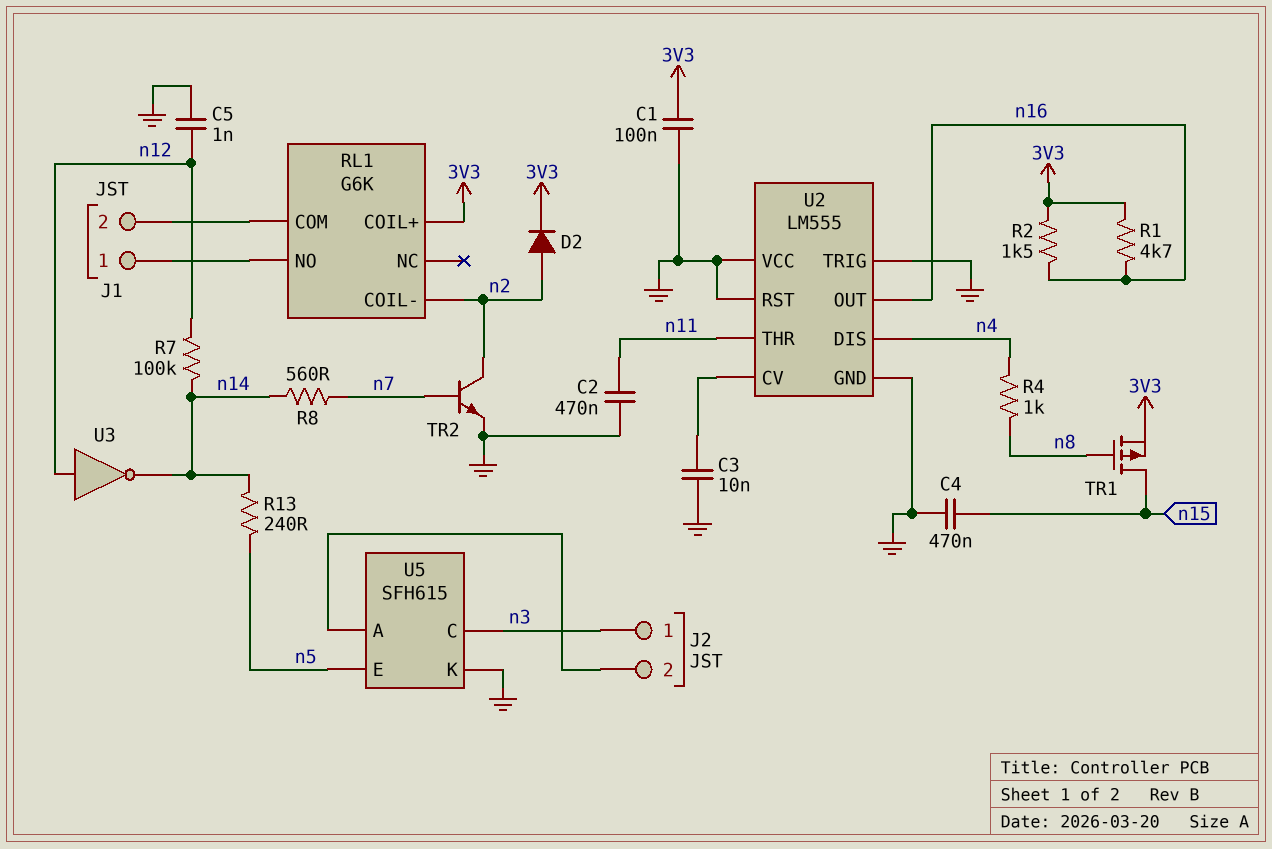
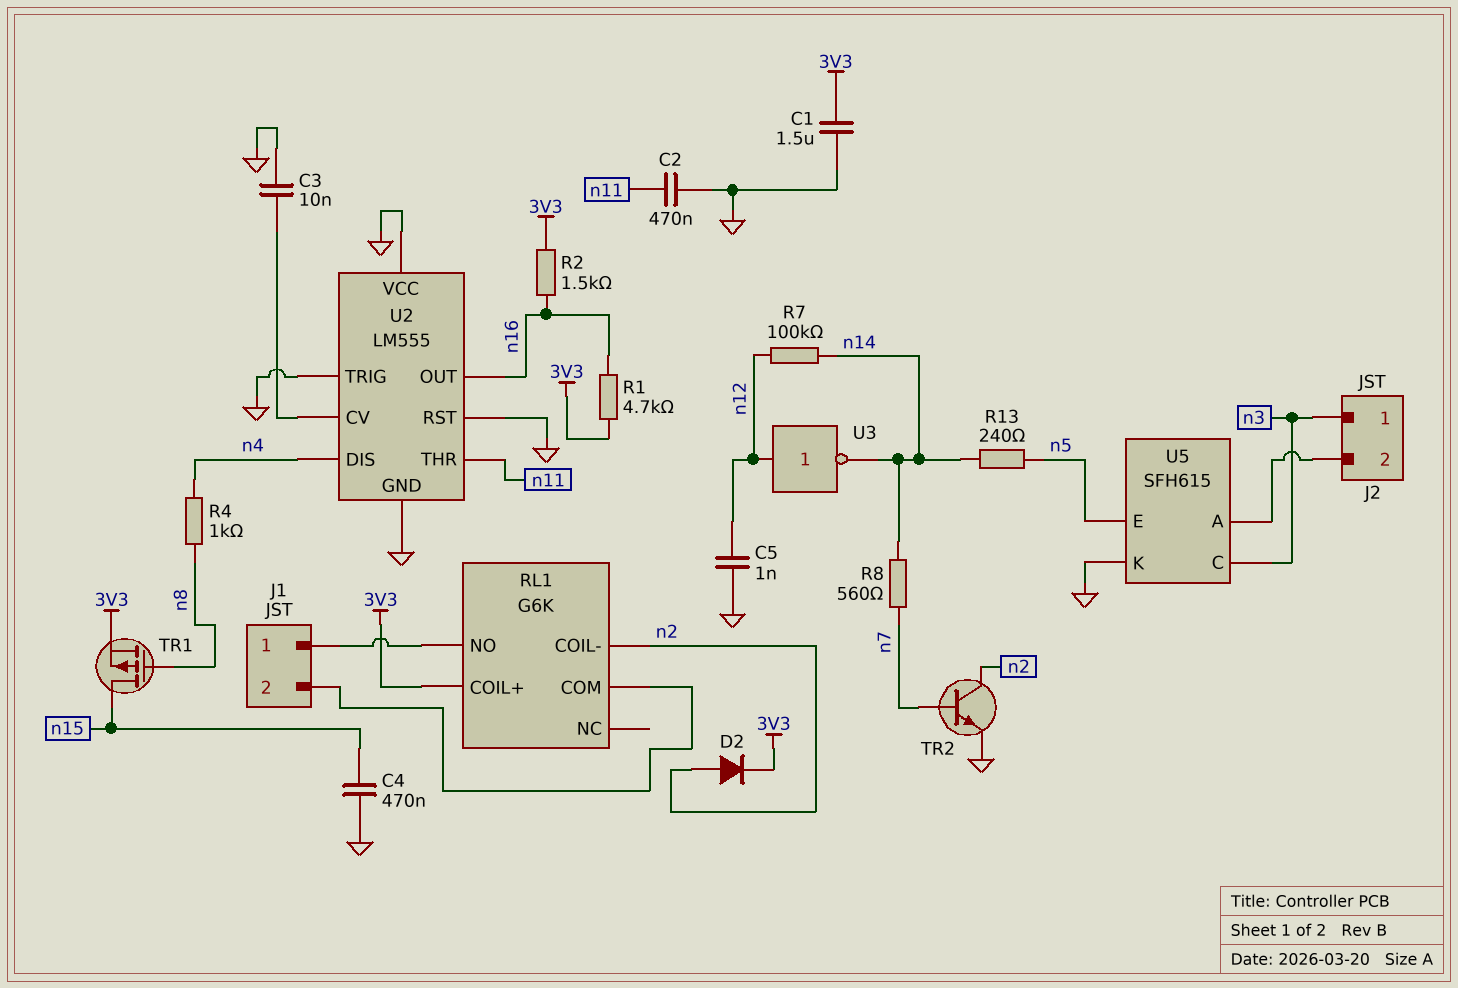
C1: 100nF (3V3, GND) -> 1.5uF (3V3, GND)

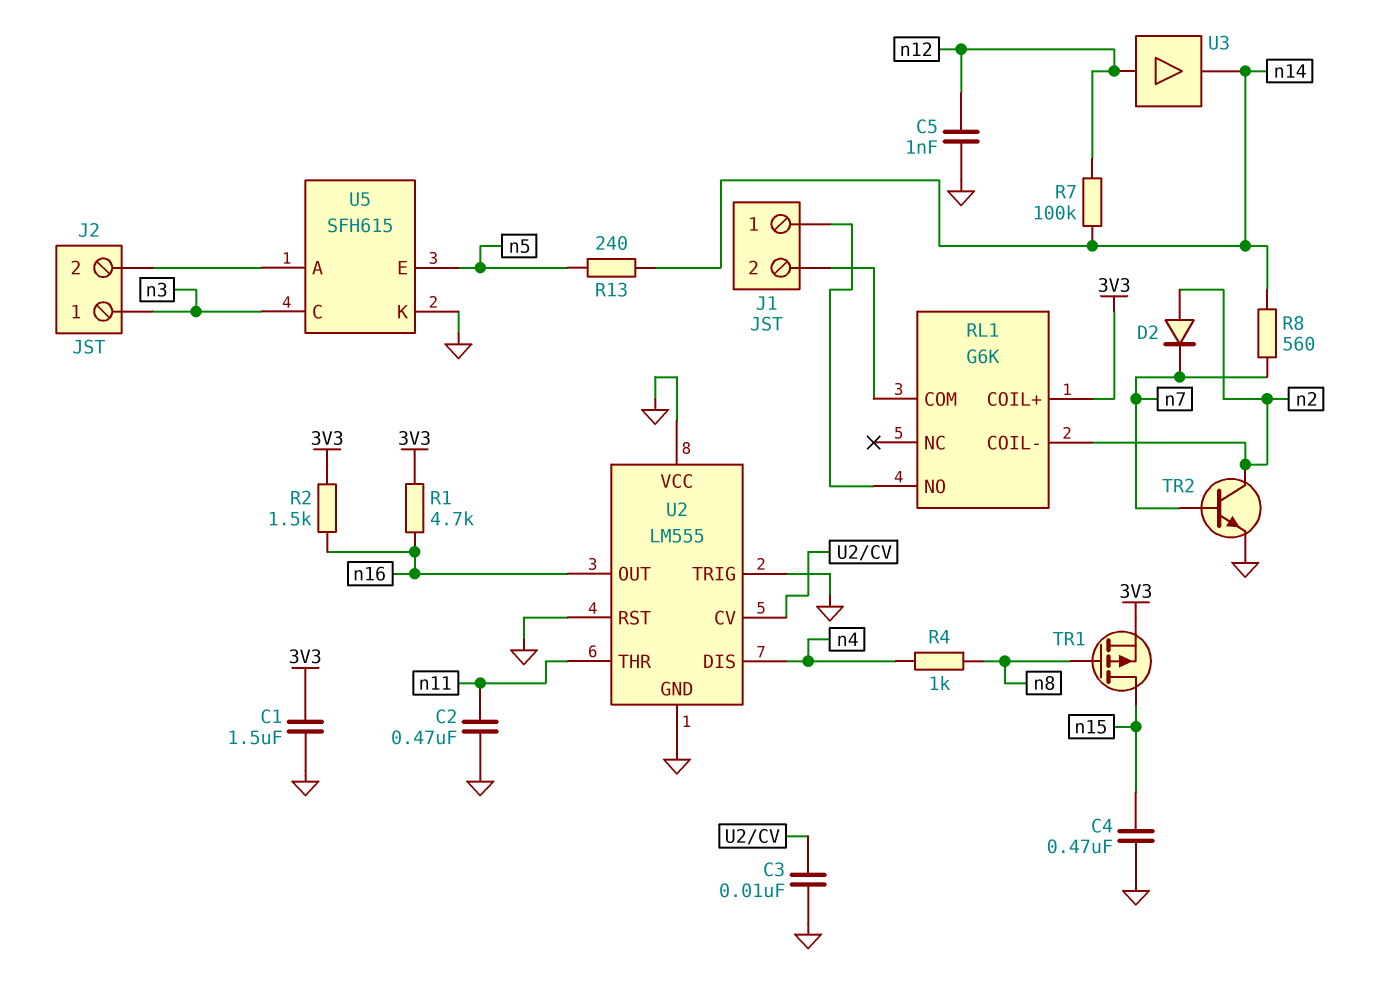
D2: diode (A n2, K 3V3) -> diode (A n2, K n7)
U3: NOT (in n12, out n14) -> buffer (in n12, out n14)

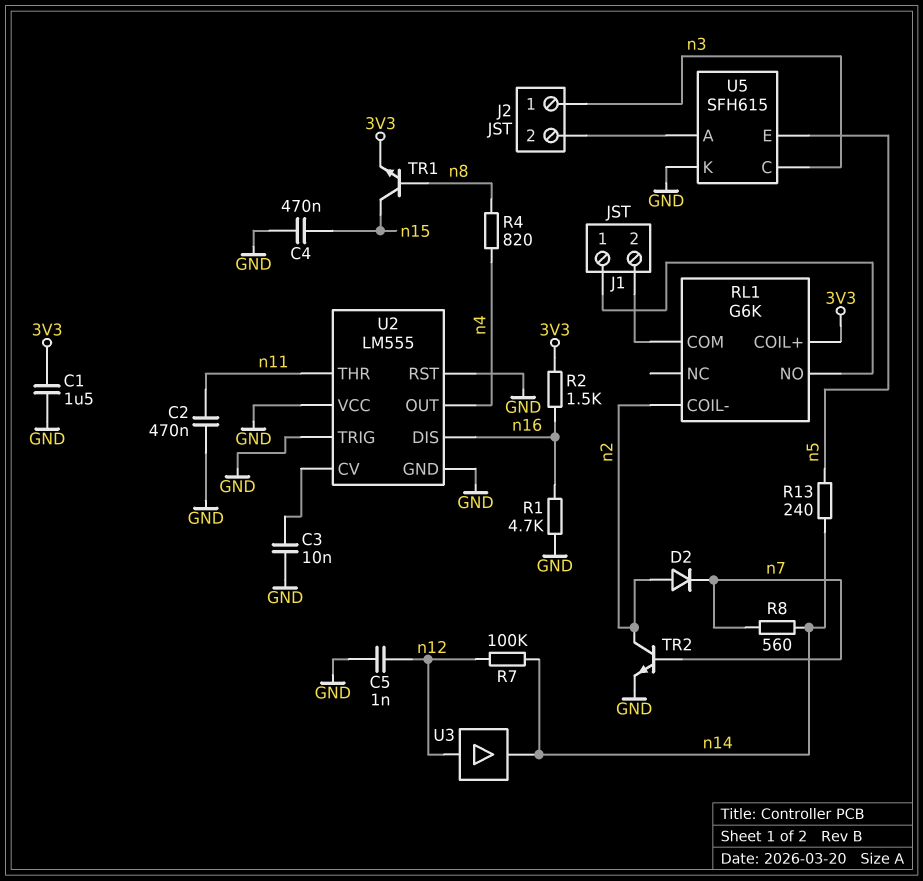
R1: 4.7k (3V3, n16) -> 4.7k (GND, n16)
R4: 1k (n4, n8) -> 820 (n4, n8)
TR1: PMOS (G n8, D n15, S 3V3) -> NPN (B n8, C n15, E 3V3)
U2 pin DIS: n4 -> n16
U2 pin OUT: n16 -> n4

